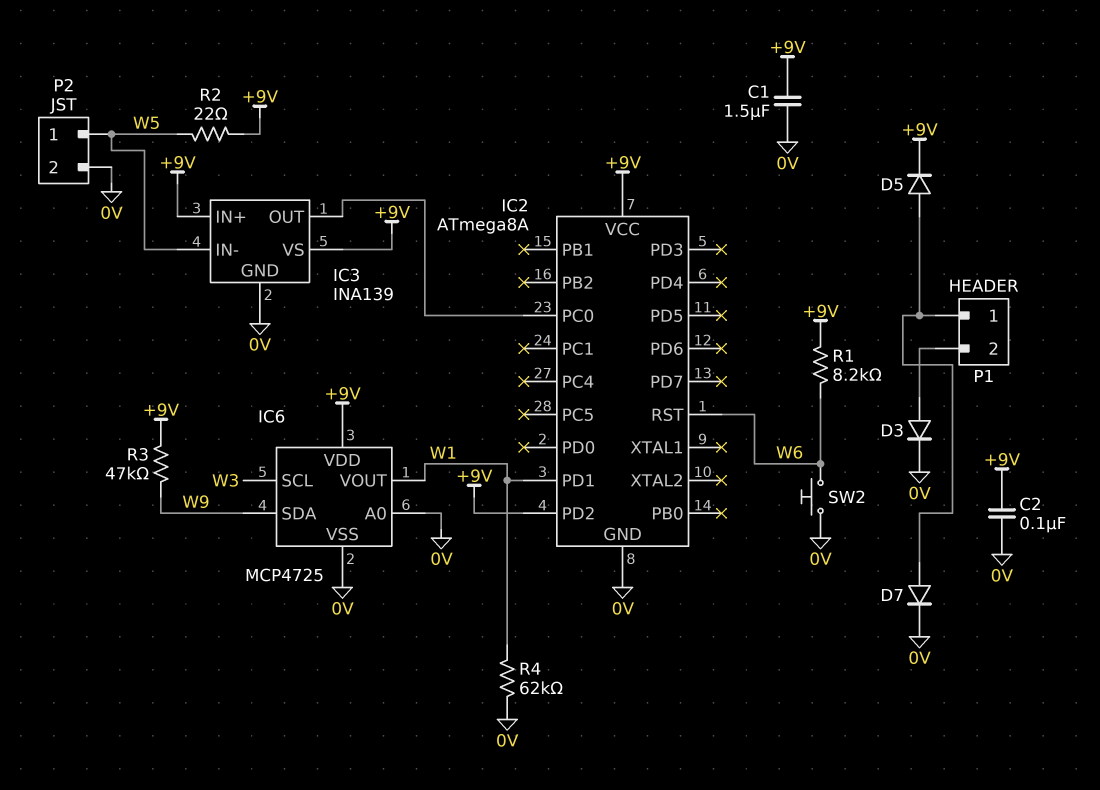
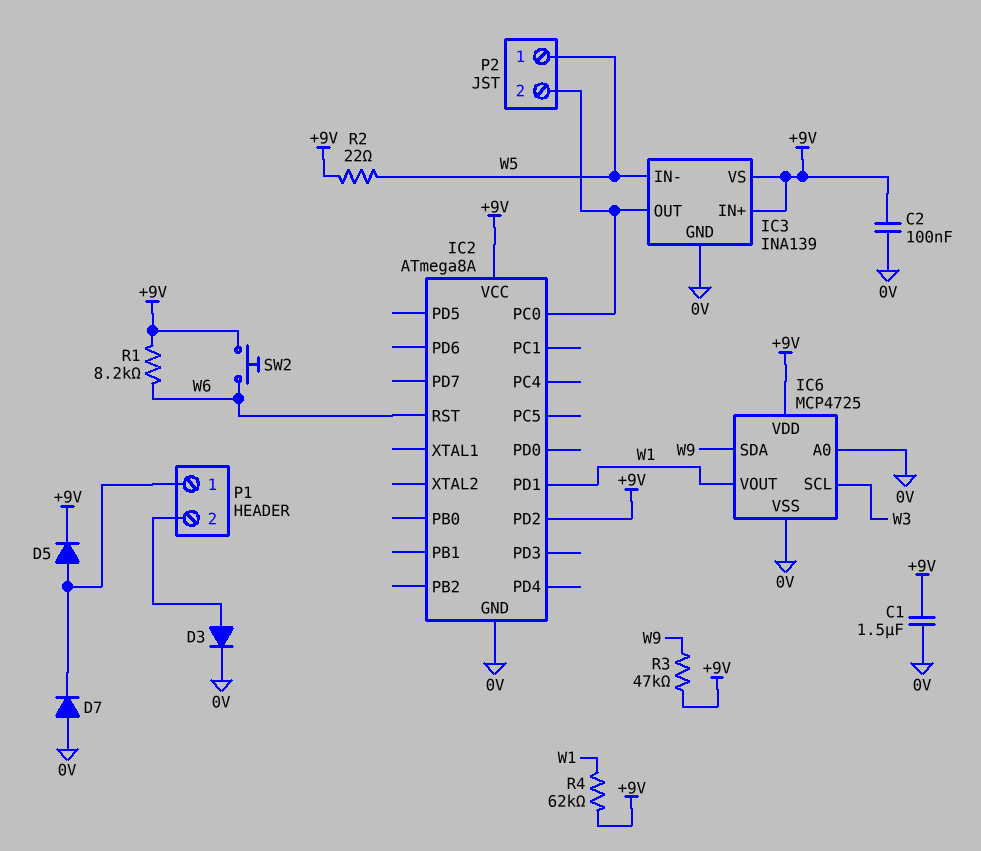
D7: diode (A P1/1, K 0V) -> diode (A 0V, K P1/1)
P2 pin 2: 0V -> IC2/PC0
R4: 62k (0V, W1) -> 62k (+9V, W1)
SW2: button (0V, W6) -> button (+9V, W6)

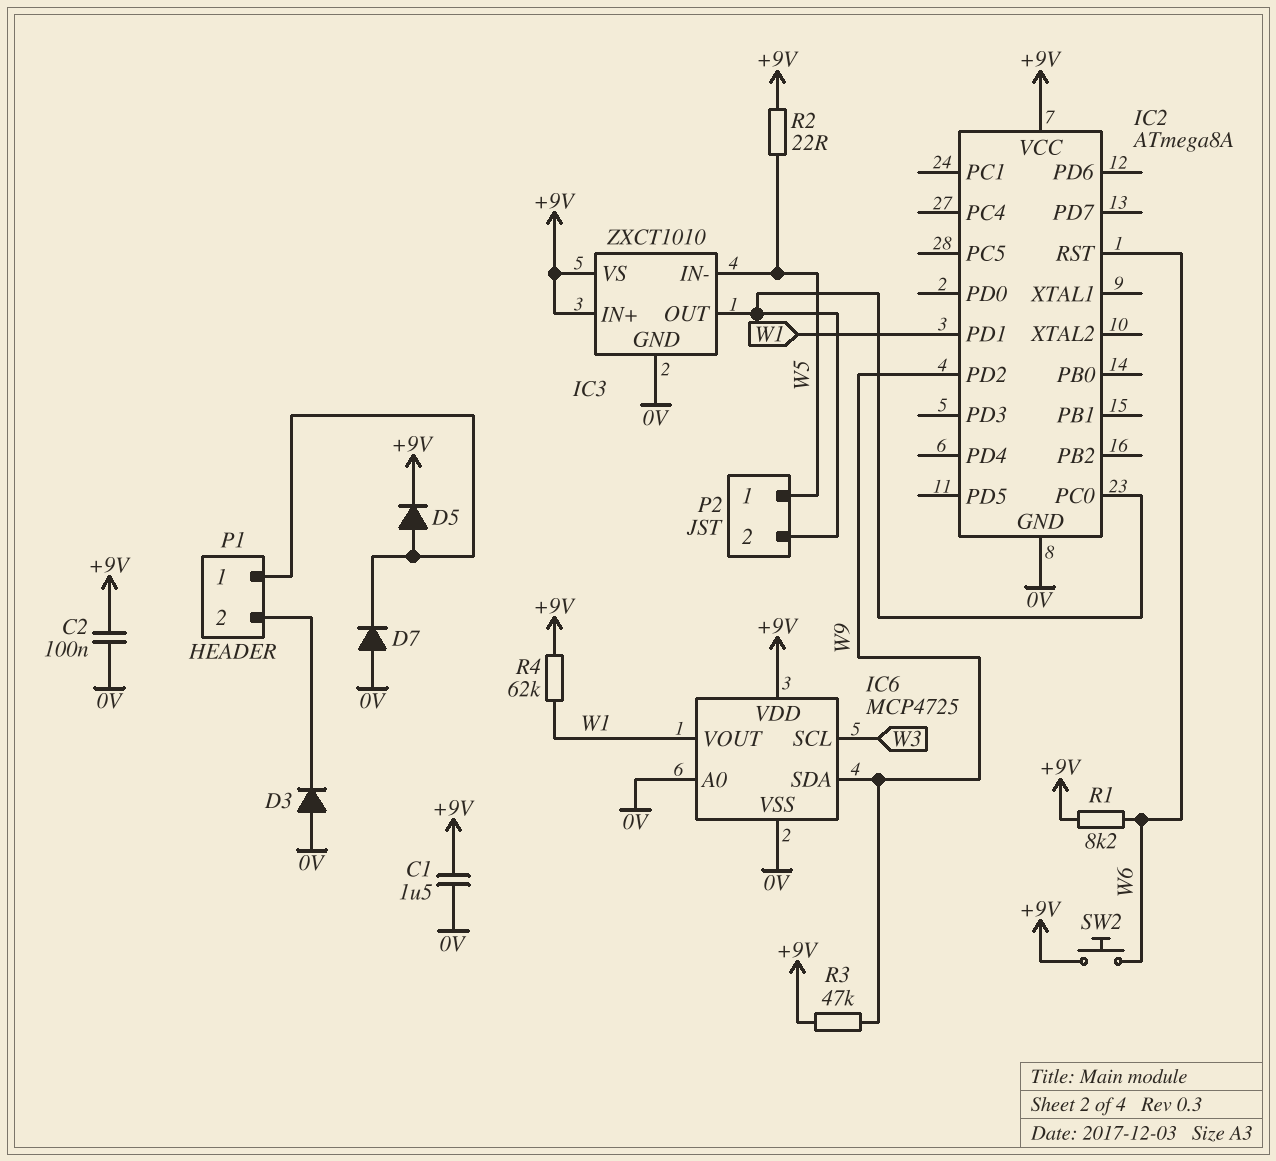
D3: diode (A P1/2, K 0V) -> diode (A 0V, K P1/2)
IC2 pin PD2: +9V -> W9
IC3: INA139 -> ZXCT1010

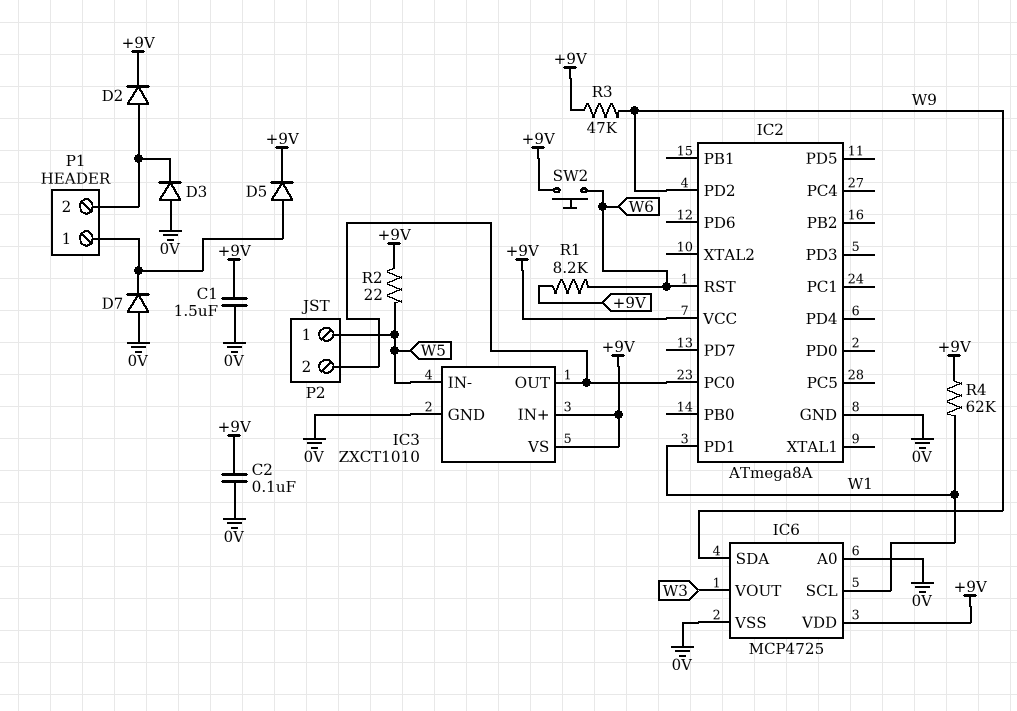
D2: none -> diode (A P1/2, K +9V)
IC6 pin SCL: W3 -> W1
IC6 pin VOUT: W1 -> W3

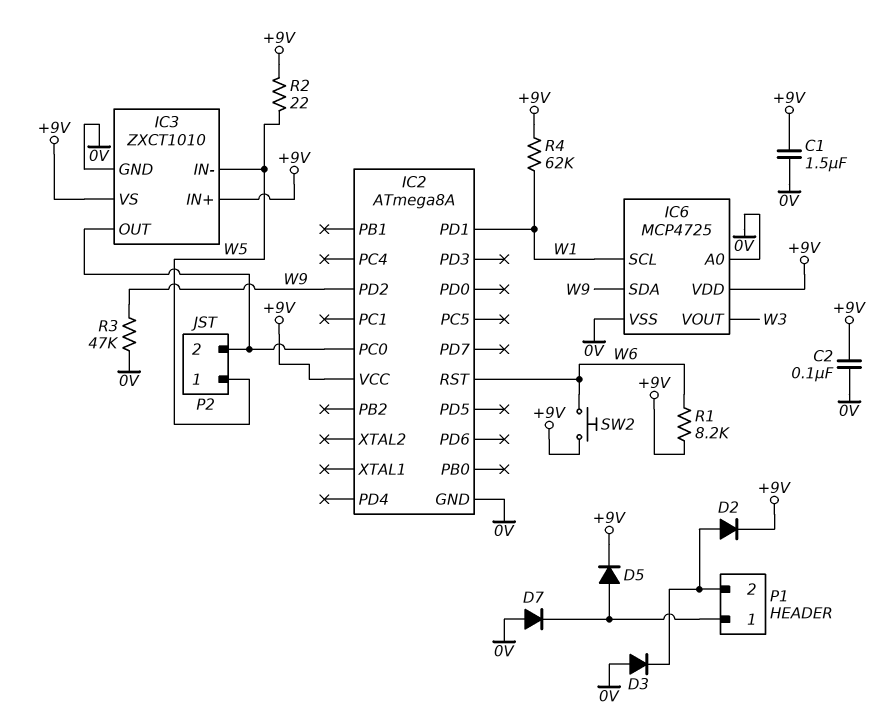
R3: 47k (+9V, W9) -> 47k (0V, W9)

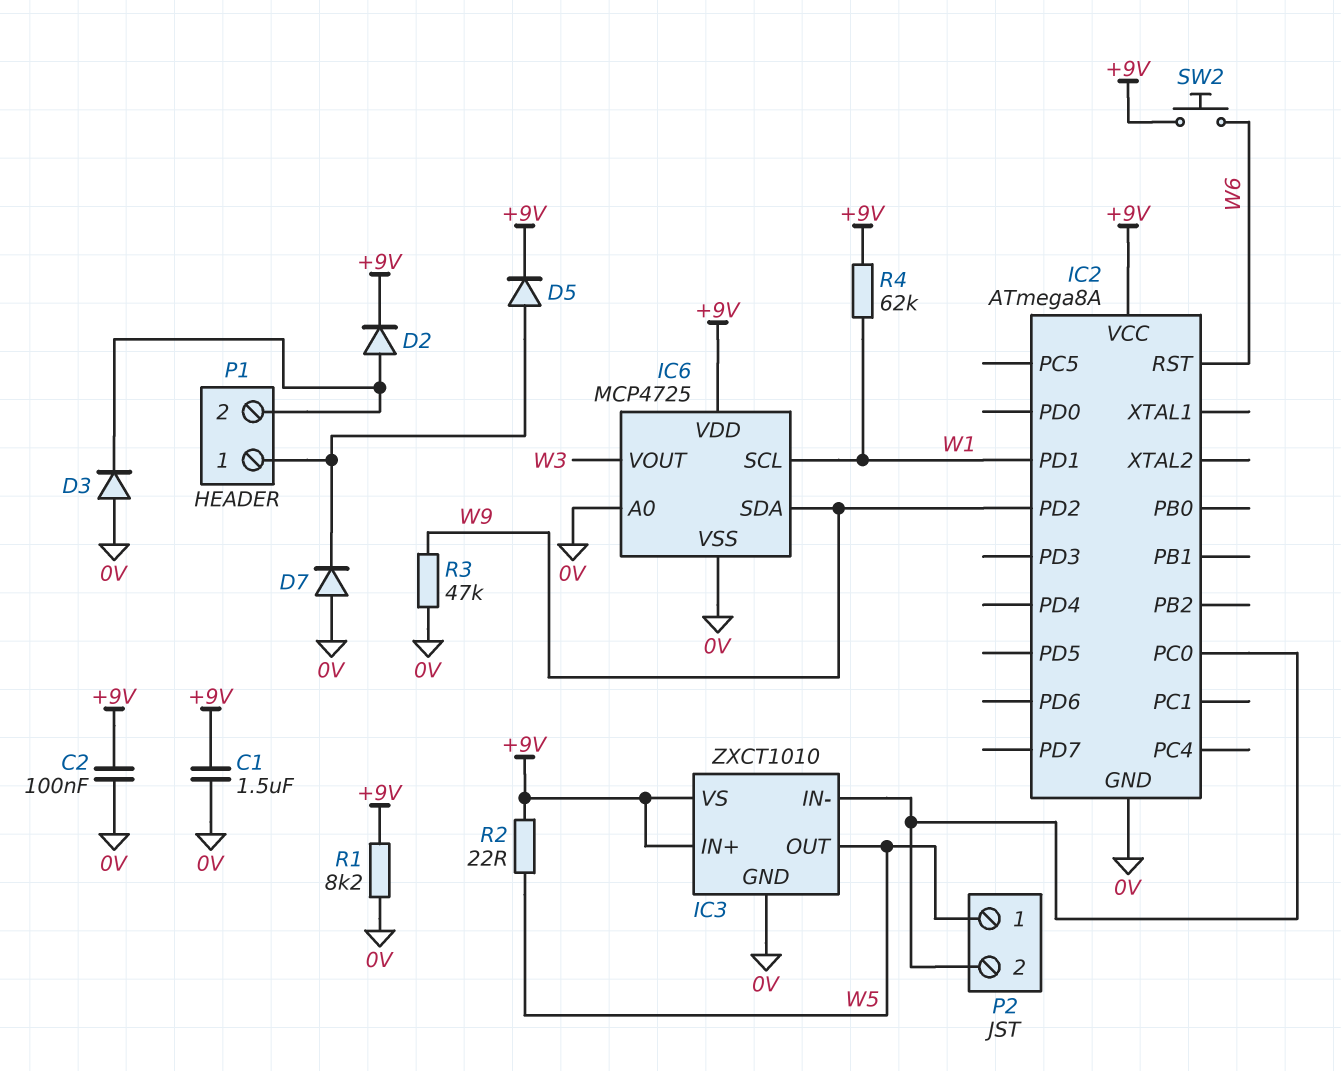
IC3 pin IN-: W5 -> IC2/PC0
IC3 pin OUT: IC2/PC0 -> W5
R1: 8.2k (+9V, W6) -> 8.2k (+9V, 0V)

